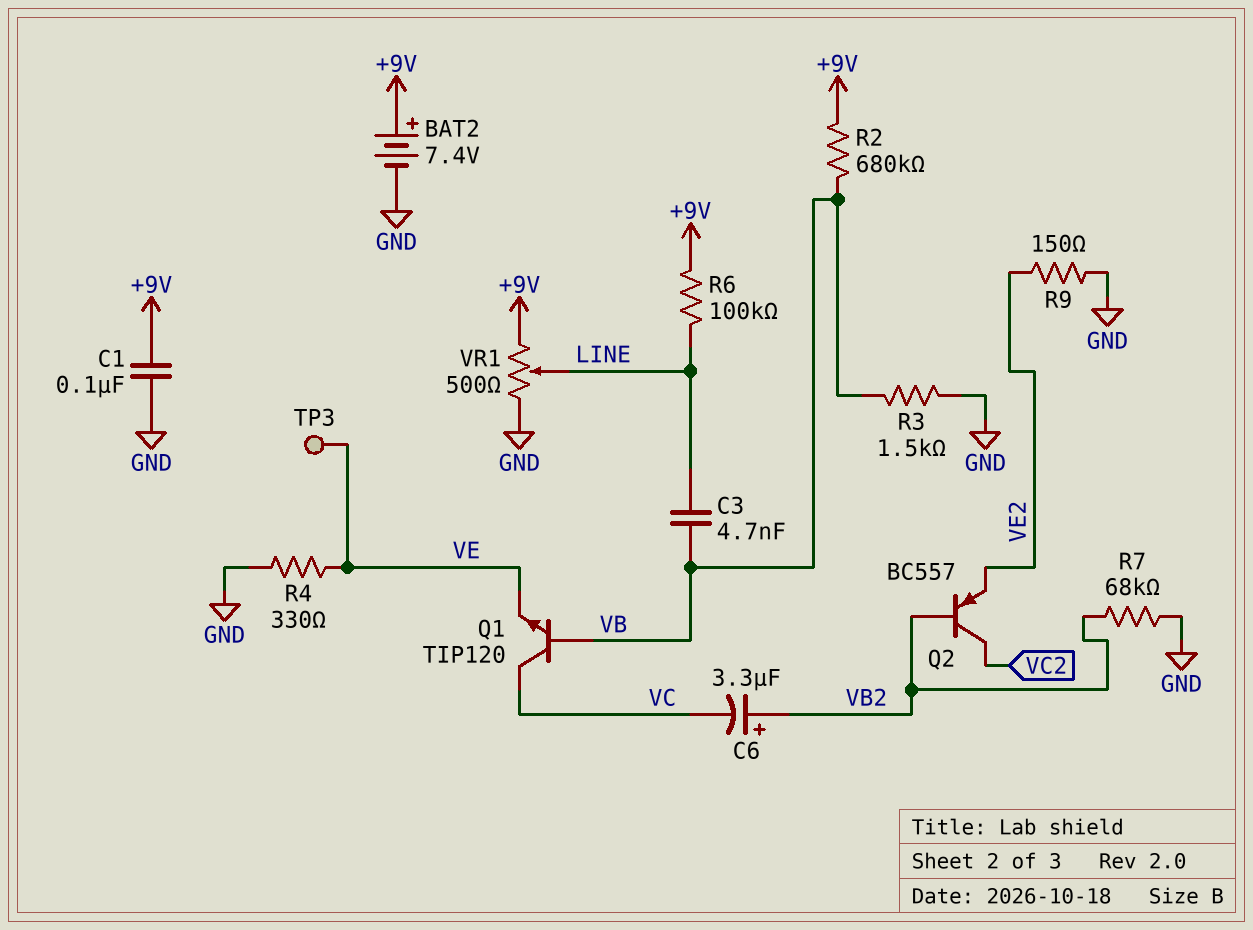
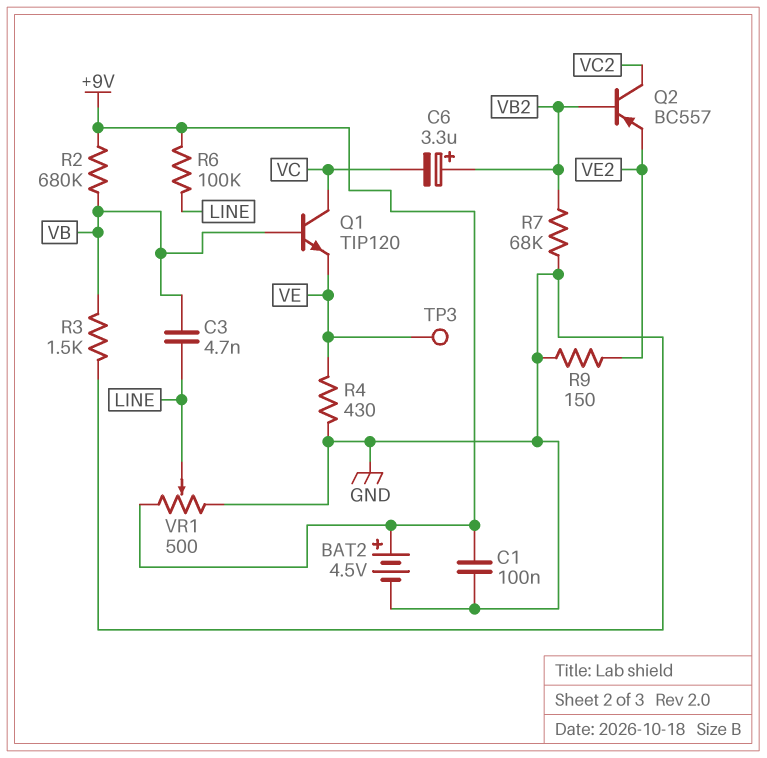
BAT2: 7.4V (plus +9V, minus GND) -> 4.5V (plus +9V, minus GND)
R4: 330 (GND, VE) -> 430 (GND, VE)

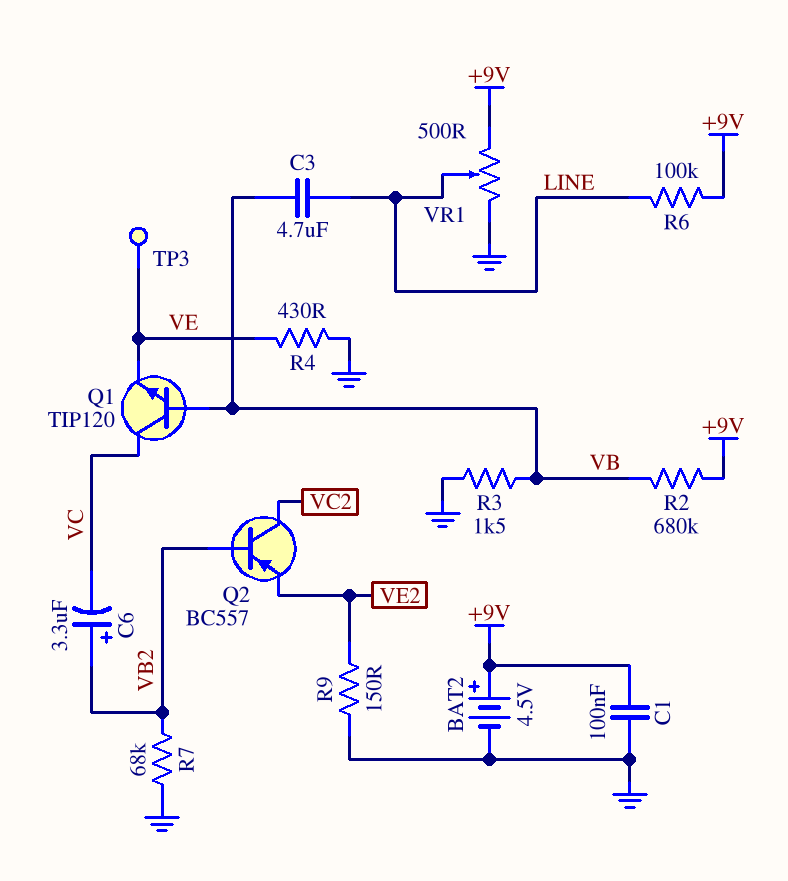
C3: 4.7nF (LINE, VB) -> 4.7uF (LINE, VB)

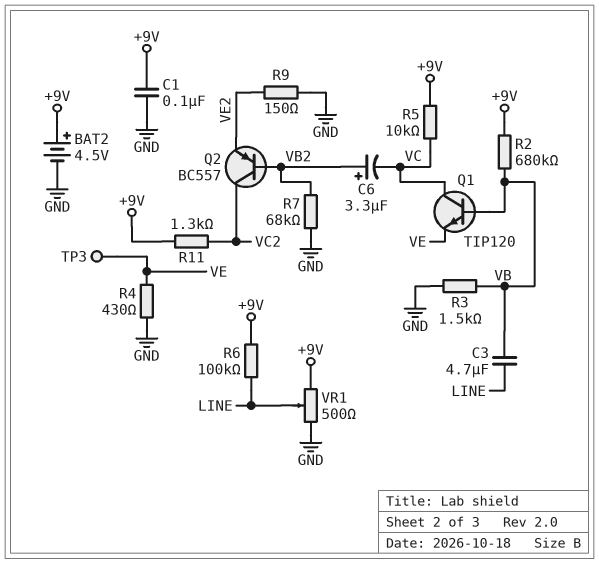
R5: none -> 10k (+9V, VC)
R11: none -> 1.3k (+9V, VC2)

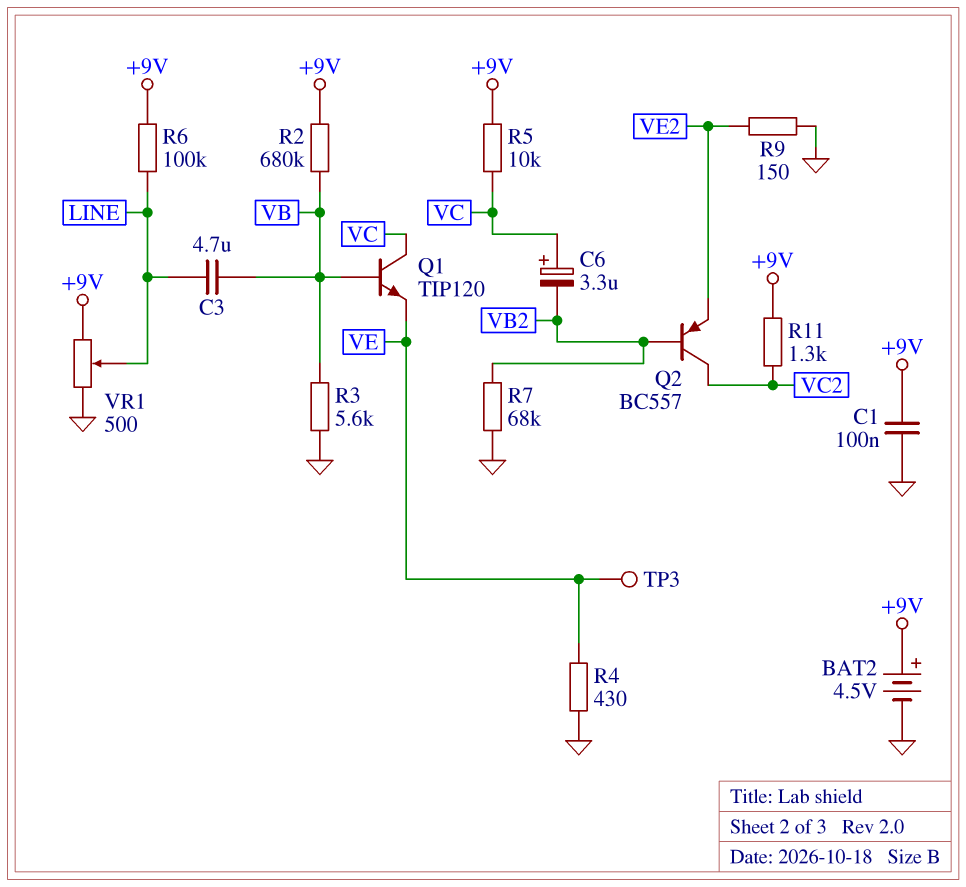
C6: 3.3uF (plus VB2, minus VC) -> 3.3uF (plus VC, minus VB2)
R3: 1.5k (GND, VB) -> 5.6k (GND, VB)

